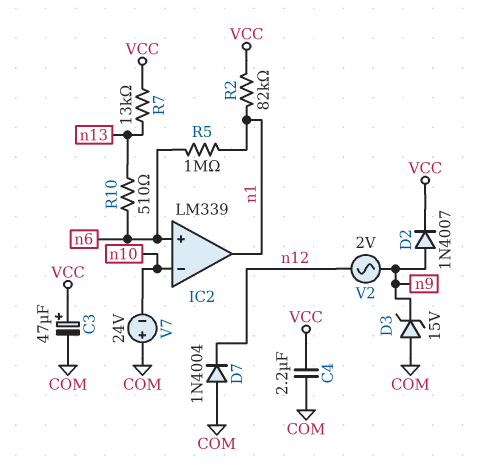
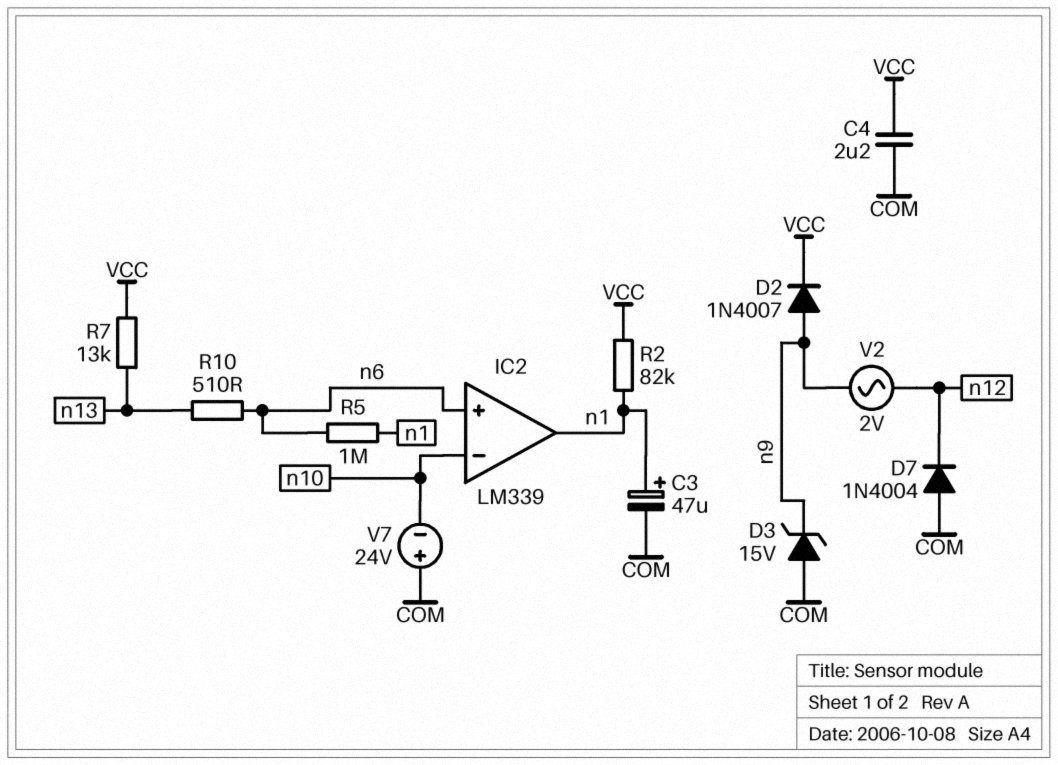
C3: 47uF (plus VCC, minus COM) -> 47uF (plus n1, minus COM)

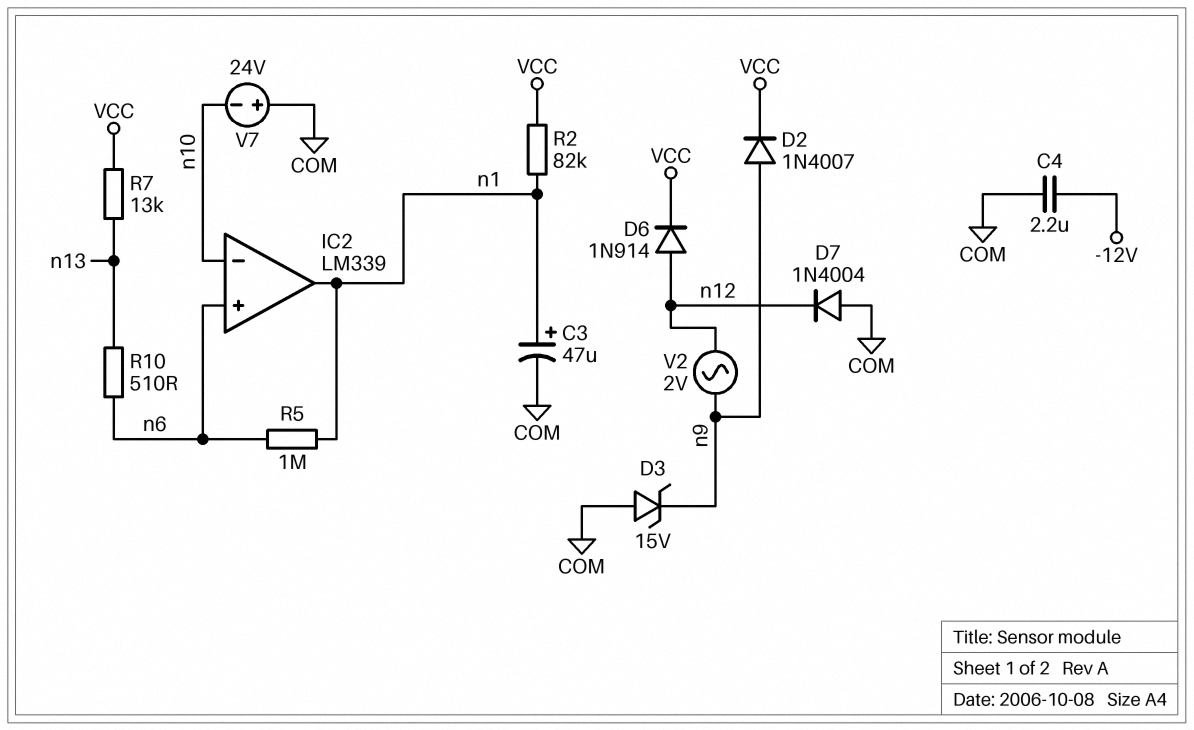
C4: 2.2uF (COM, VCC) -> 2.2uF (-12V, COM)
D6: none -> diode 1N914 (A n12, K VCC)

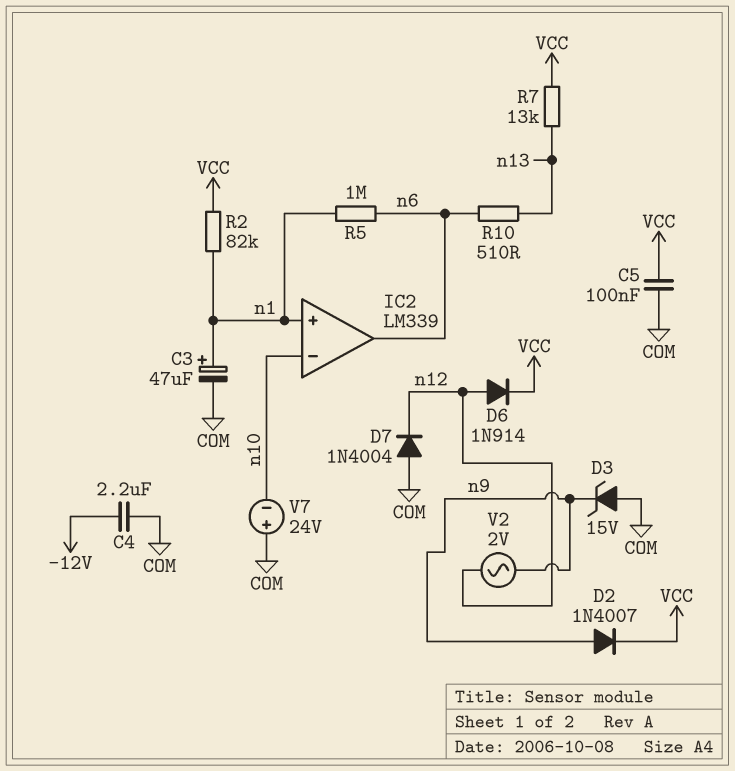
C5: none -> 100nF (COM, VCC)
IC2 pin in+: n6 -> n1
IC2 pin out: n1 -> n6

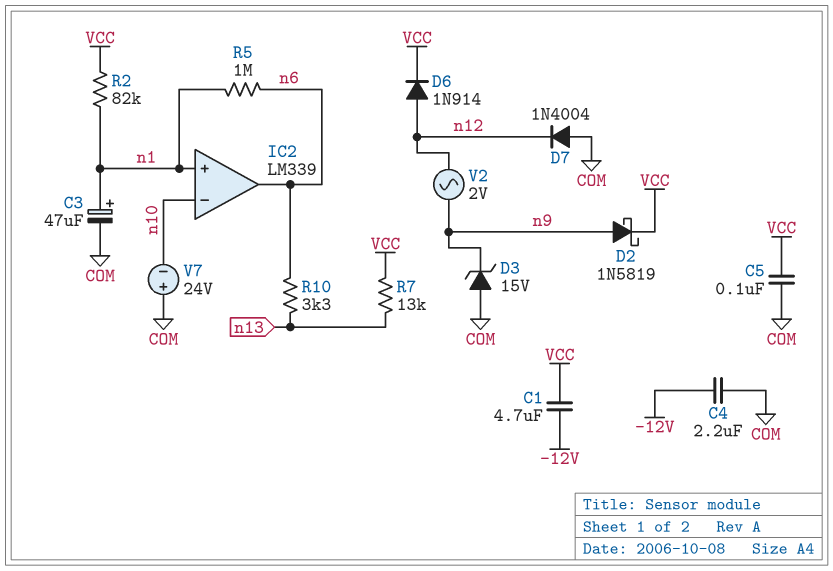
C1: none -> 4.7uF (-12V, VCC)
D2: diode 1N4007 (A n9, K VCC) -> schottky 1N5819 (A n9, K VCC)
R10: 510 (n6, n13) -> 3.3k (n6, n13)

